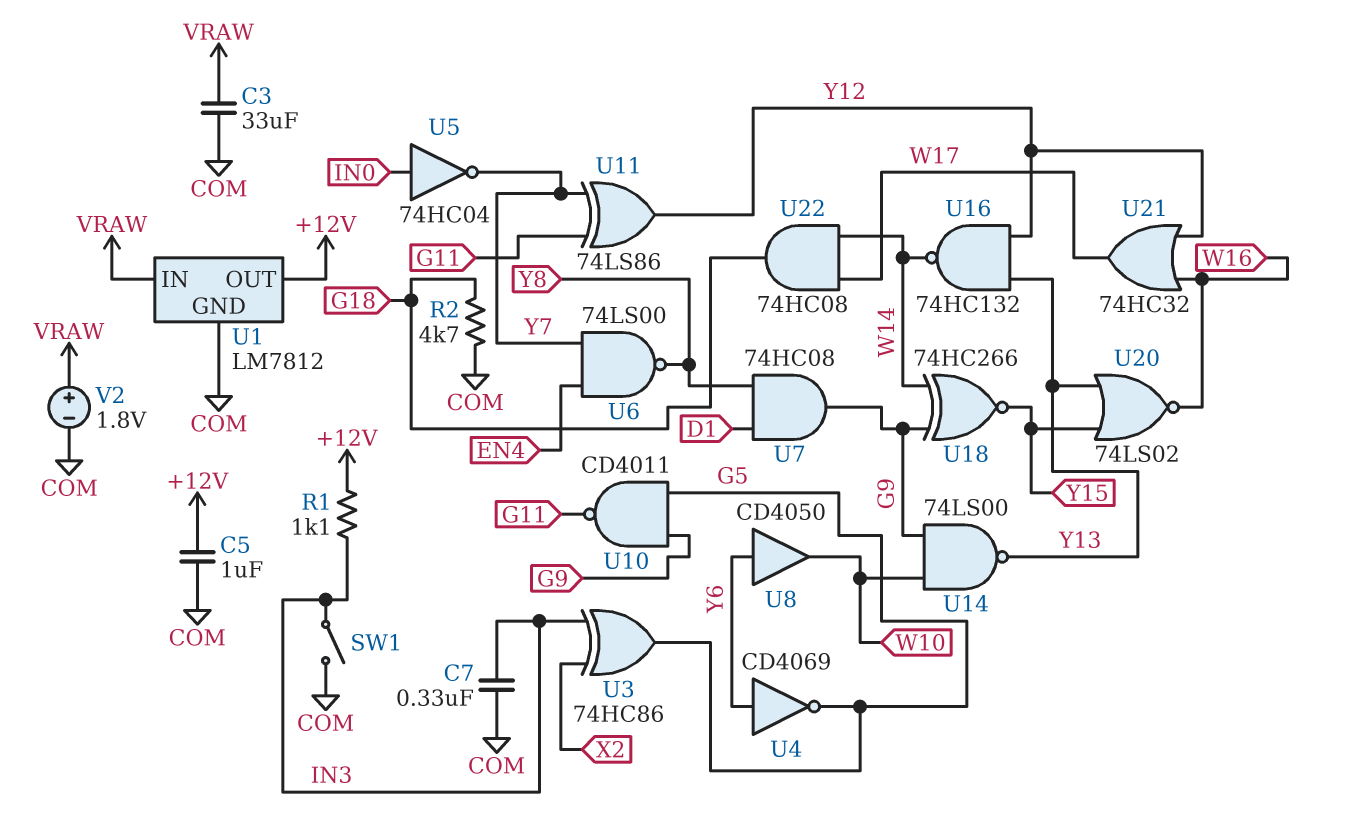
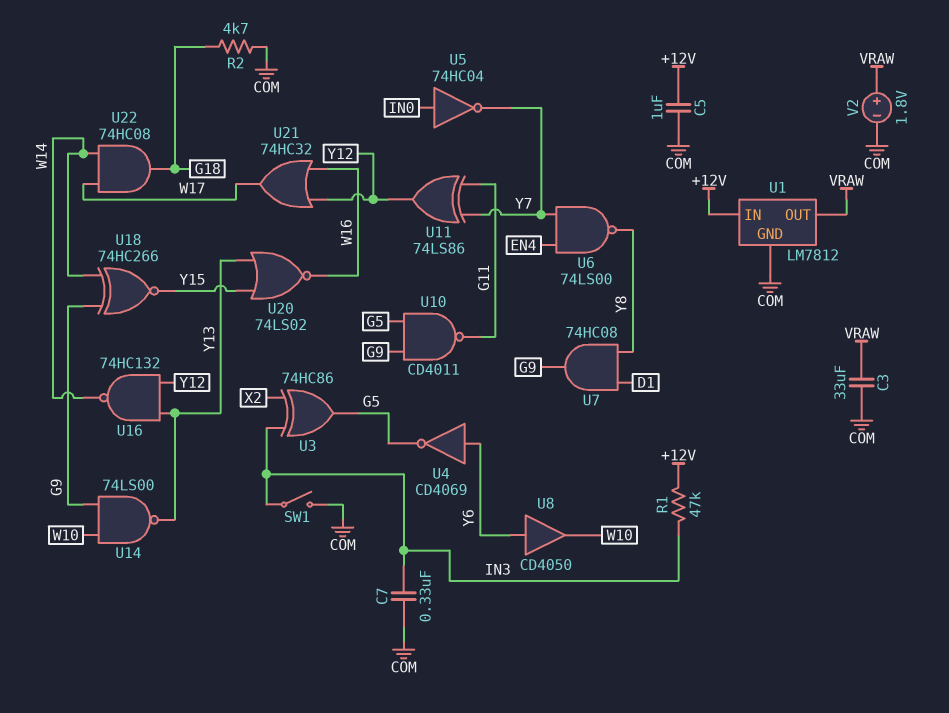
R1: 1.1k (+12V, IN3) -> 47k (+12V, IN3)
U1 pin IN: VRAW -> +12V
U1 pin OUT: +12V -> VRAW

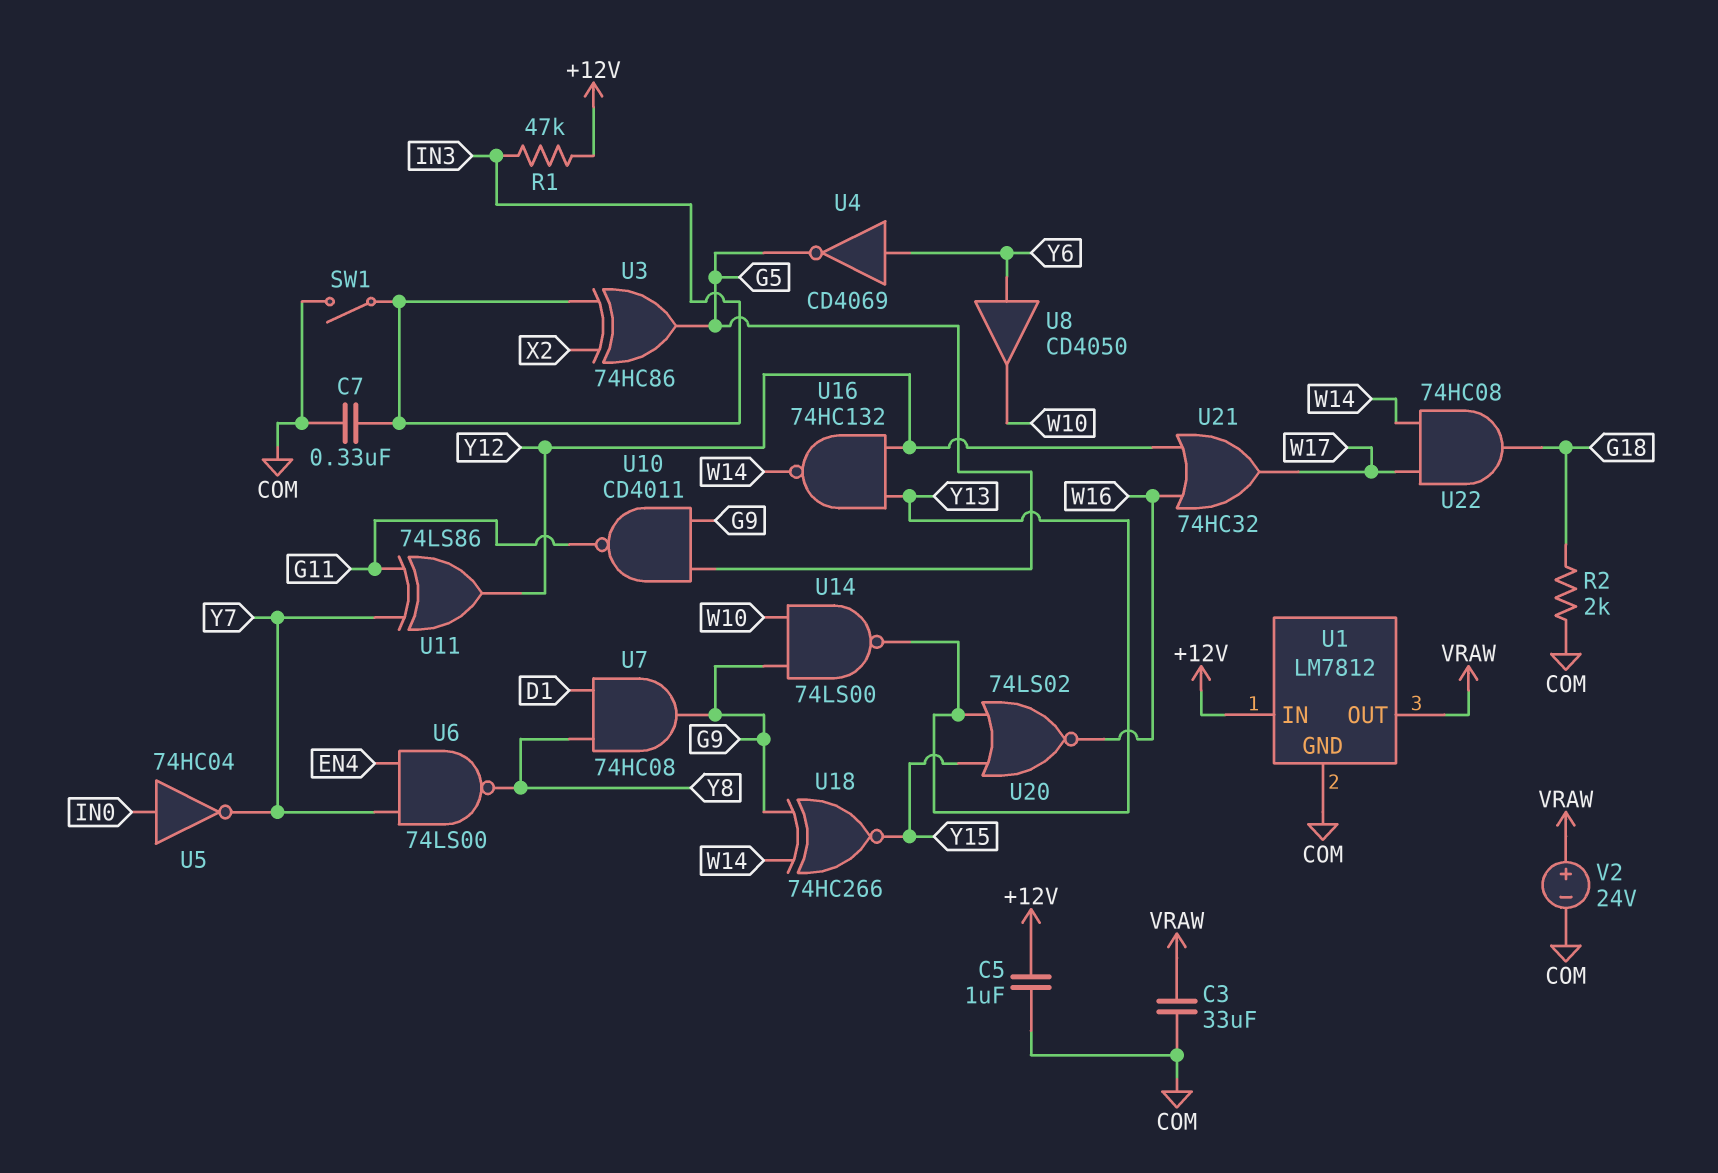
R2: 4.7k (COM, G18) -> 2k (COM, G18)
V2: 1.8V (plus VRAW, minus COM) -> 24V (plus VRAW, minus COM)

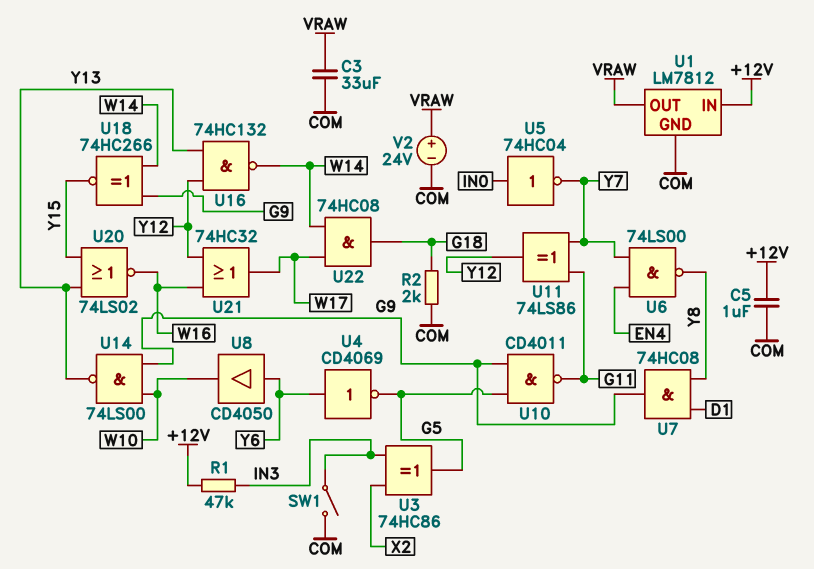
C7: 330nF (COM, IN3) -> none

